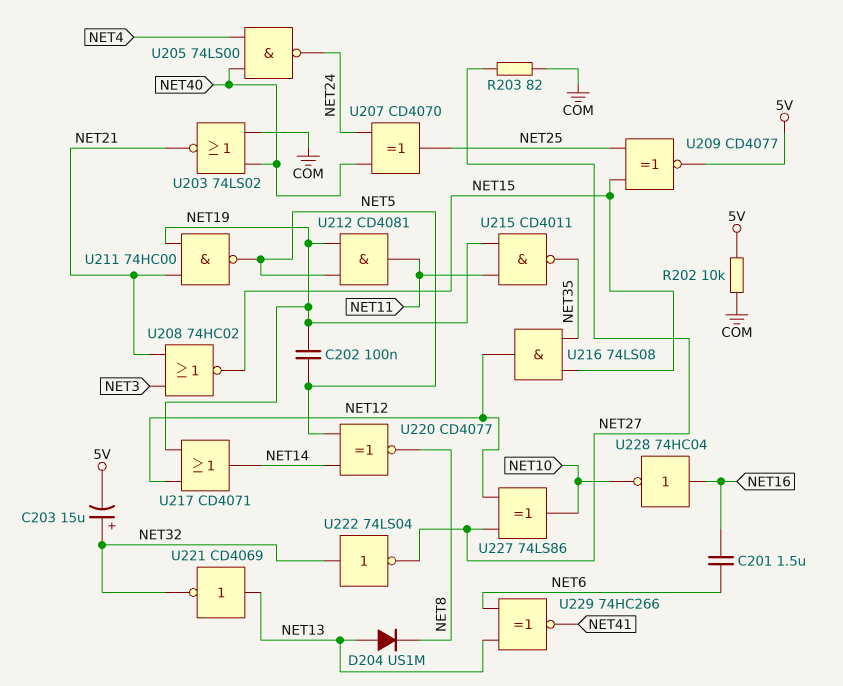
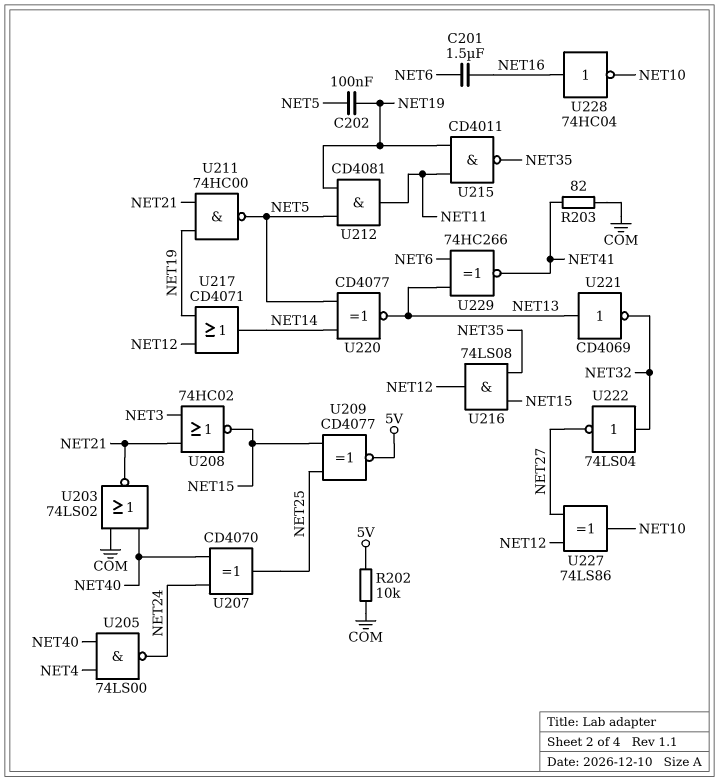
C203: 15uF (plus NET32, minus 5V) -> none
D204: diode US1M (A NET13, K NET8) -> none
R203: 82 (COM, NET27) -> 82 (COM, NET41)
U220: XNOR CD4077 (in NET5, in NET14, out NET8) -> XNOR CD4077 (in NET5, in NET14, out NET13)

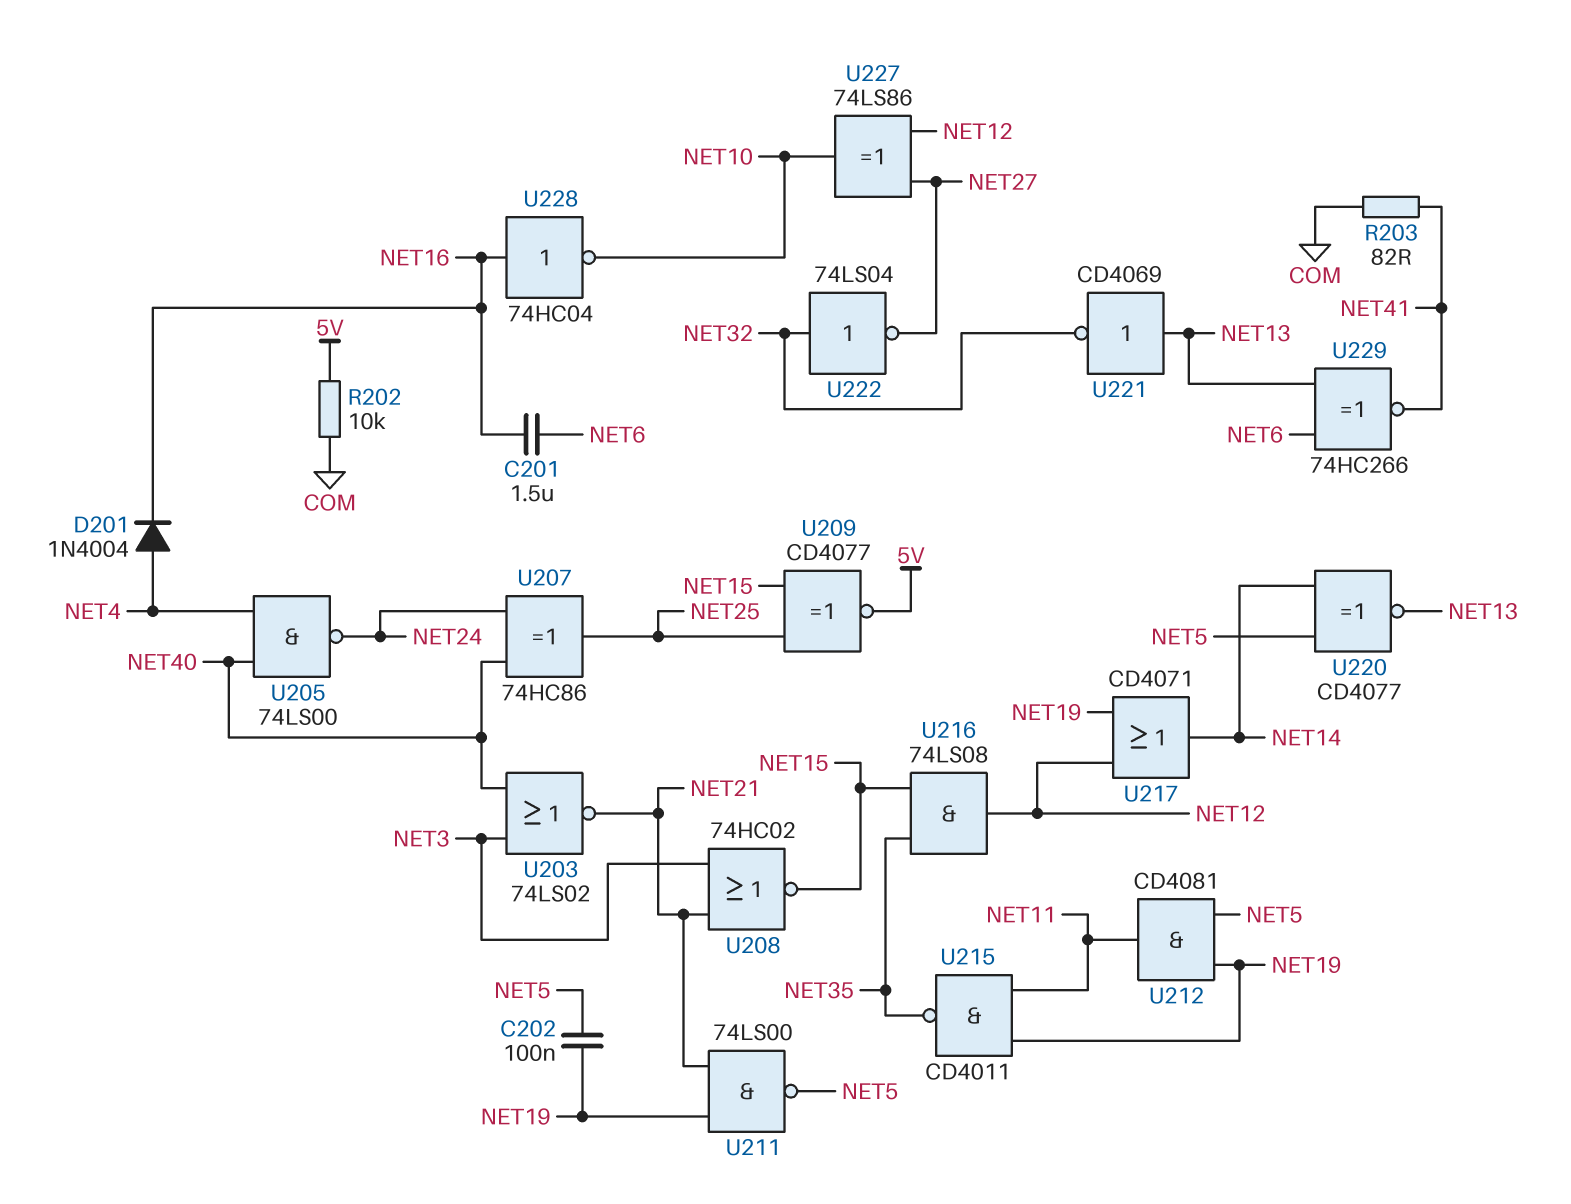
D201: none -> diode 1N4004 (A NET4, K NET16)
U203: NOR 74LS02 (in COM, in NET40, out NET21) -> NOR 74LS02 (in NET3, in NET40, out NET21)
U207: XOR CD4070 (in NET24, in NET40, out NET25) -> XOR 74HC86 (in NET24, in NET40, out NET25)
U211: NAND 74HC00 (in NET19, in NET21, out NET5) -> NAND 74LS00 (in NET19, in NET21, out NET5)

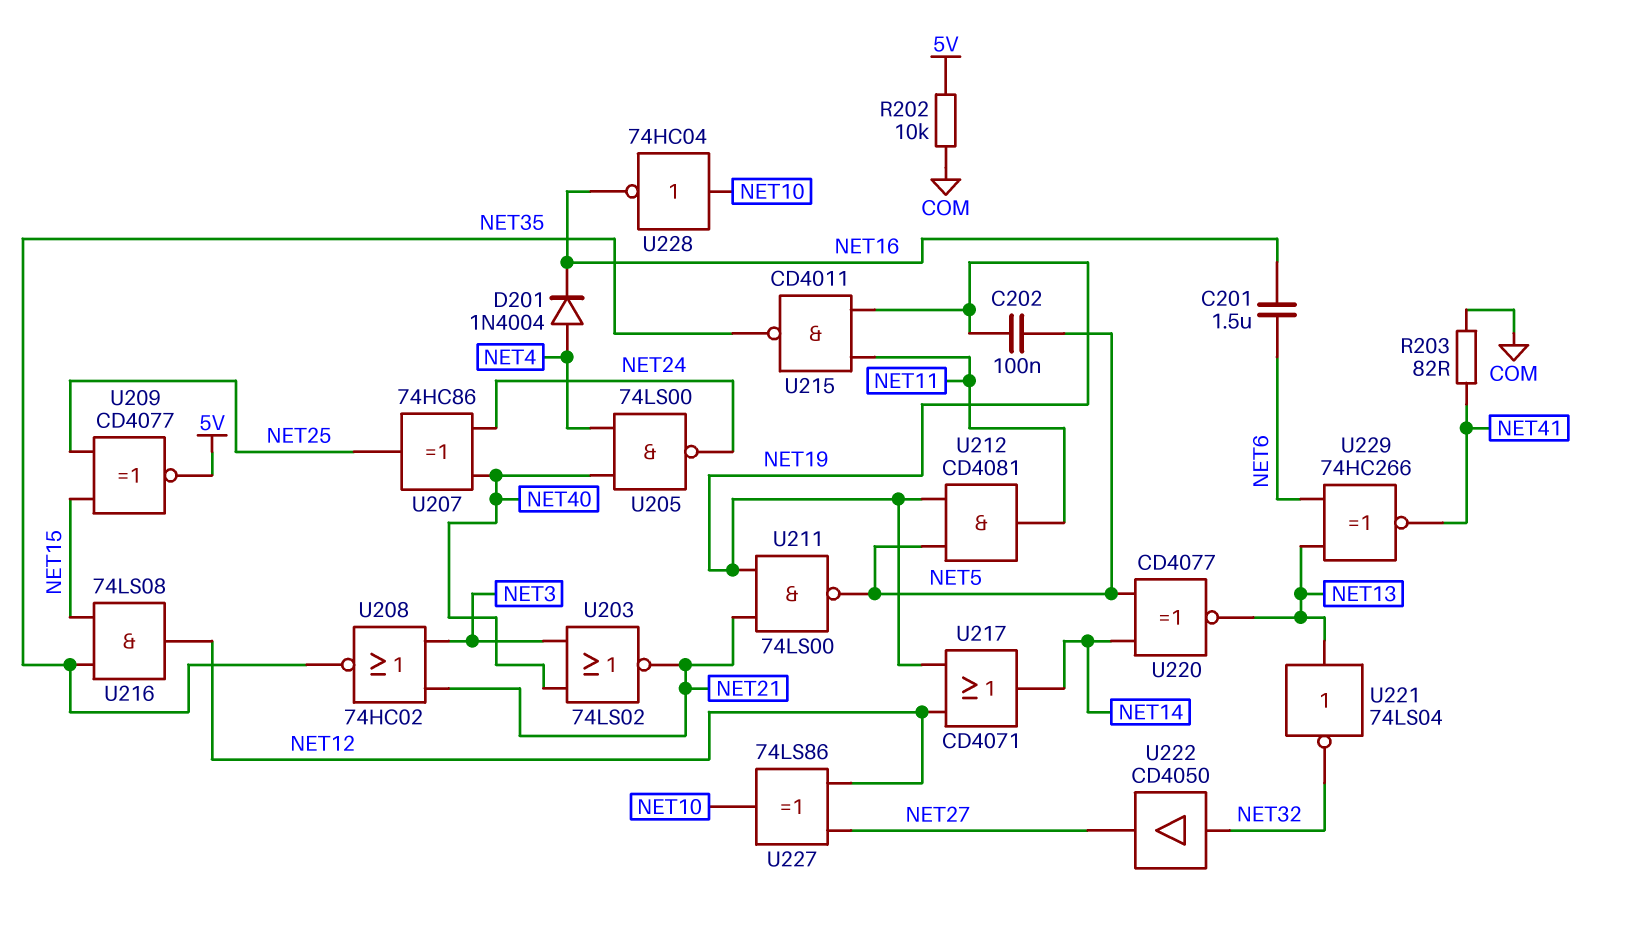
U208: NOR 74HC02 (in NET3, in NET21, out NET15) -> NOR 74HC02 (in NET3, in NET21, out NET35)
U221: NOT CD4069 (in NET13, out NET32) -> NOT 74LS04 (in NET13, out NET32)
U222: NOT 74LS04 (in NET32, out NET27) -> buffer CD4050 (in NET32, out NET27)
U228: NOT 74HC04 (in NET16, out NET10) -> NOT 74HC04 (in NET10, out NET16)

